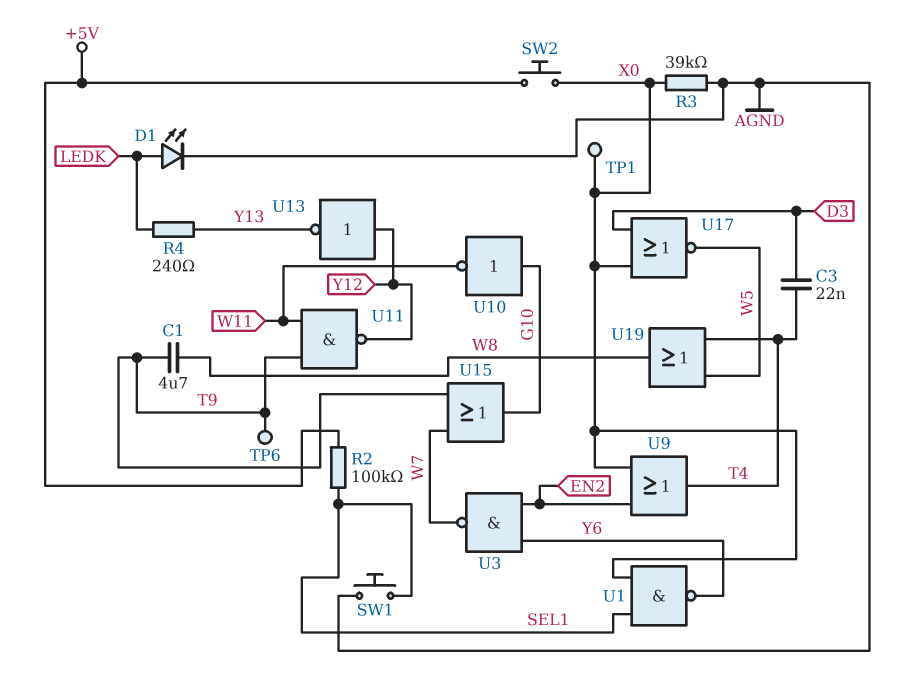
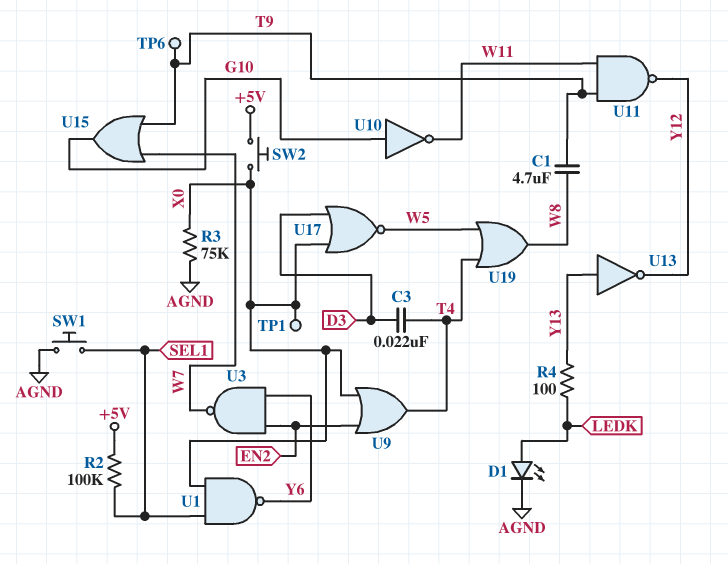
R3: 39k (AGND, X0) -> 75k (AGND, X0)
R4: 240 (LEDK, Y13) -> 100 (LEDK, Y13)
U13: NOT (in Y12, out Y13) -> NOT (in Y13, out Y12)

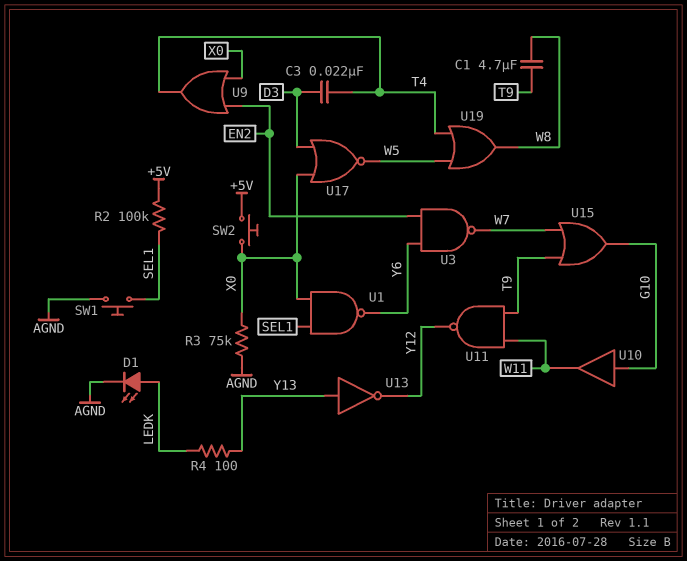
TP1: test point (X0) -> none
TP6: test point (T9) -> none
U10: NOT (in G10, out W11) -> buffer (in G10, out W11)

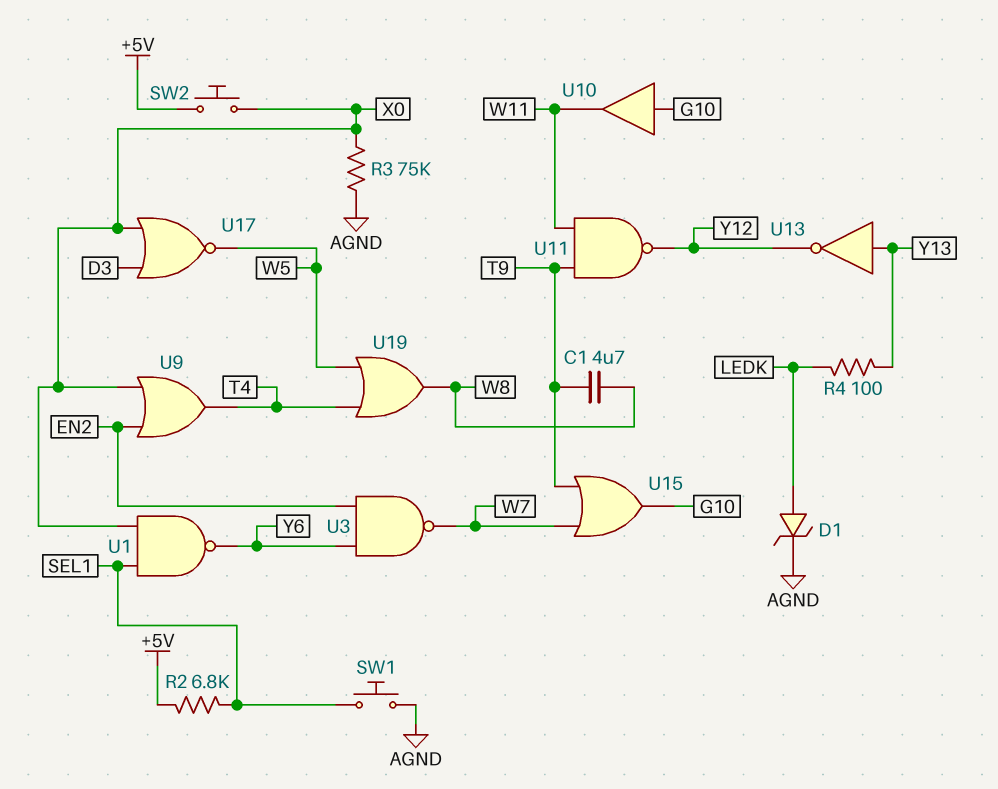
C3: 22nF (D3, T4) -> none
D1: LED (A LEDK, K AGND) -> zener (A LEDK, K AGND)
R2: 100k (+5V, SEL1) -> 6.8k (+5V, SEL1)

